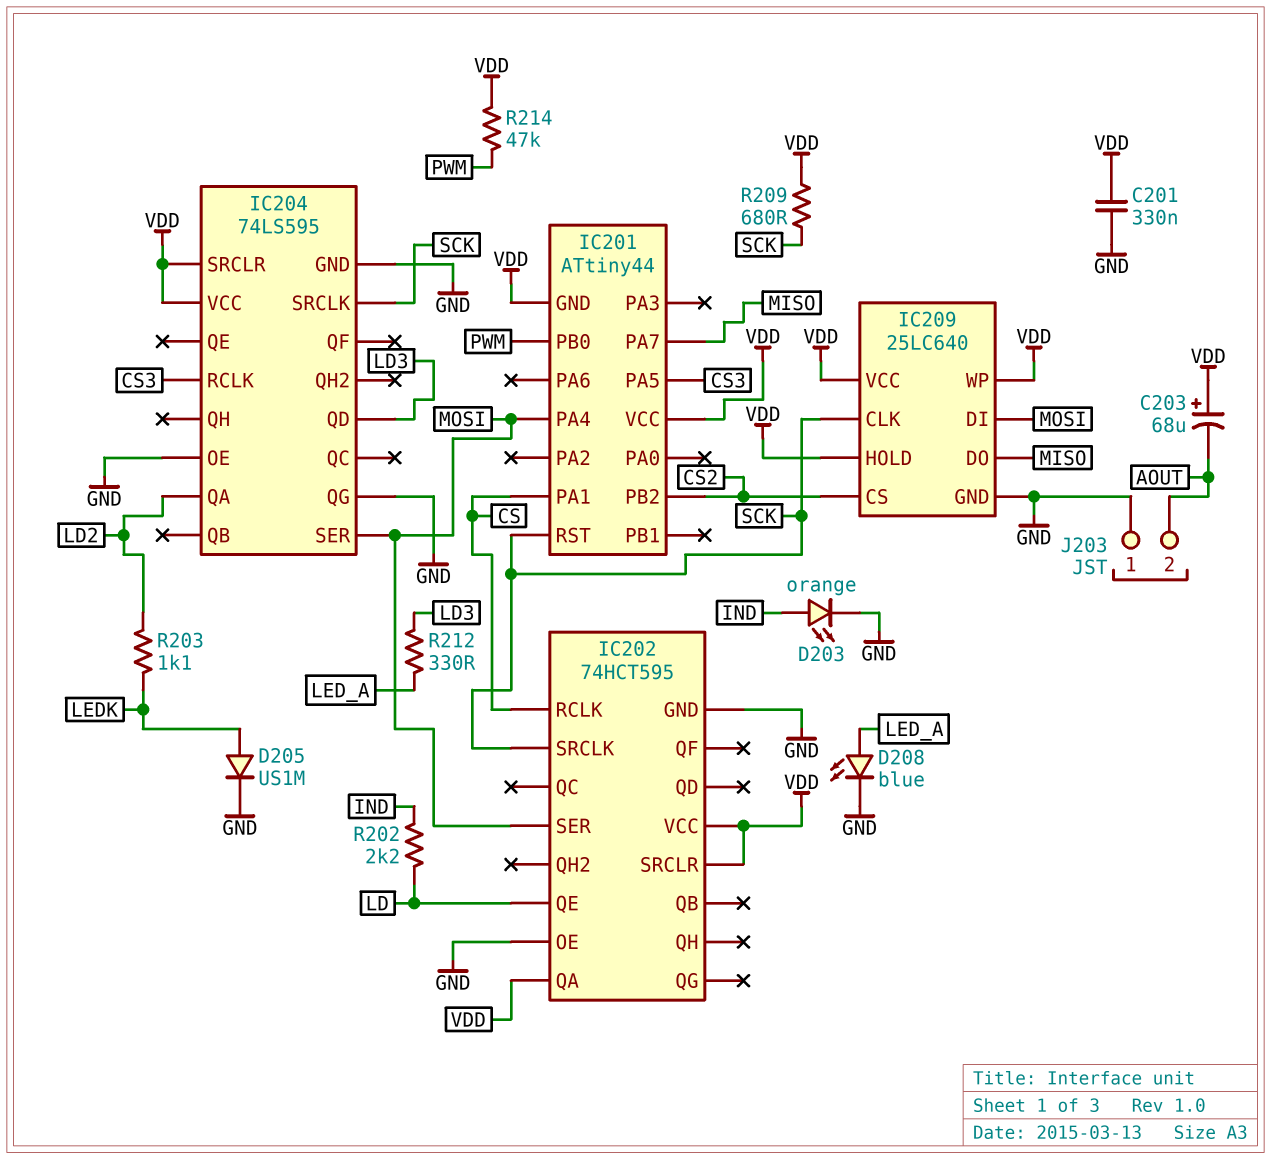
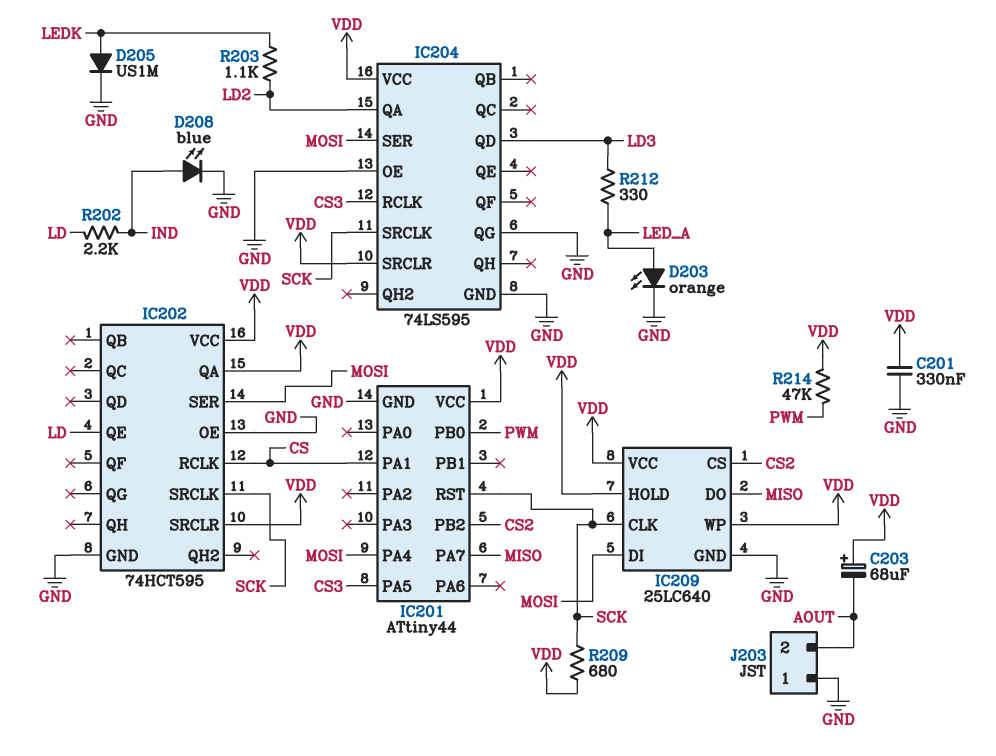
D203: LED orange (A IND, K GND) -> LED orange (A LED_A, K GND)
D208: LED blue (A LED_A, K GND) -> LED blue (A IND, K GND)
IC201 pin GND: VDD -> GND

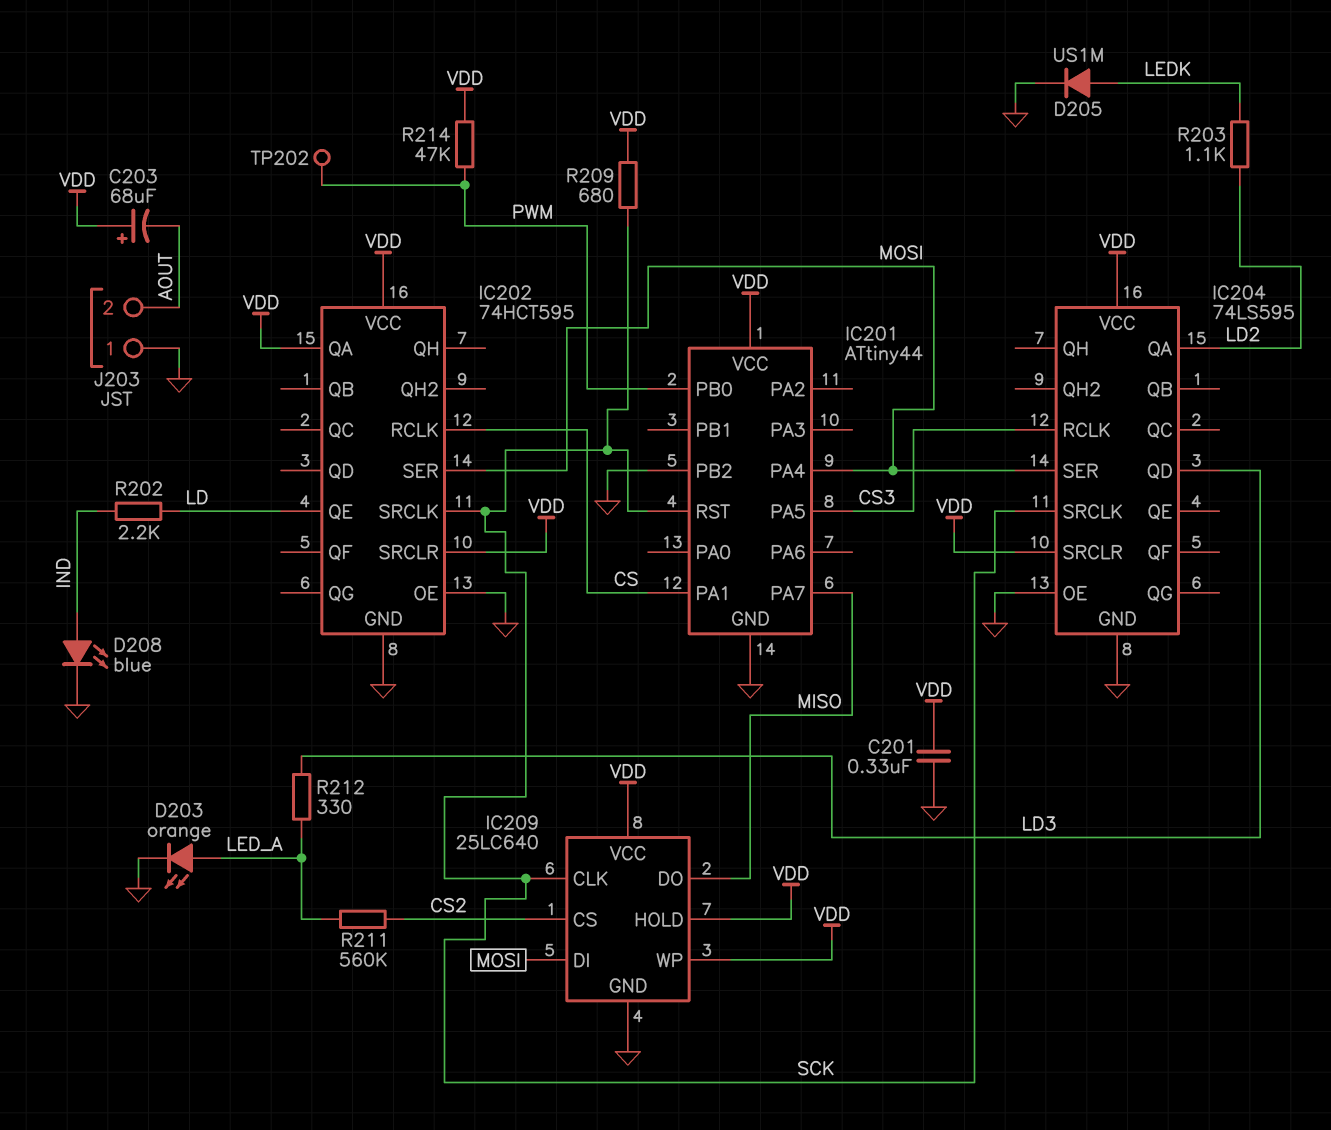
IC201 pin PB2: CS2 -> GND
IC204 pin QG: GND -> none
R211: none -> 560k (CS2, LED_A)
TP202: none -> test point (PWM)

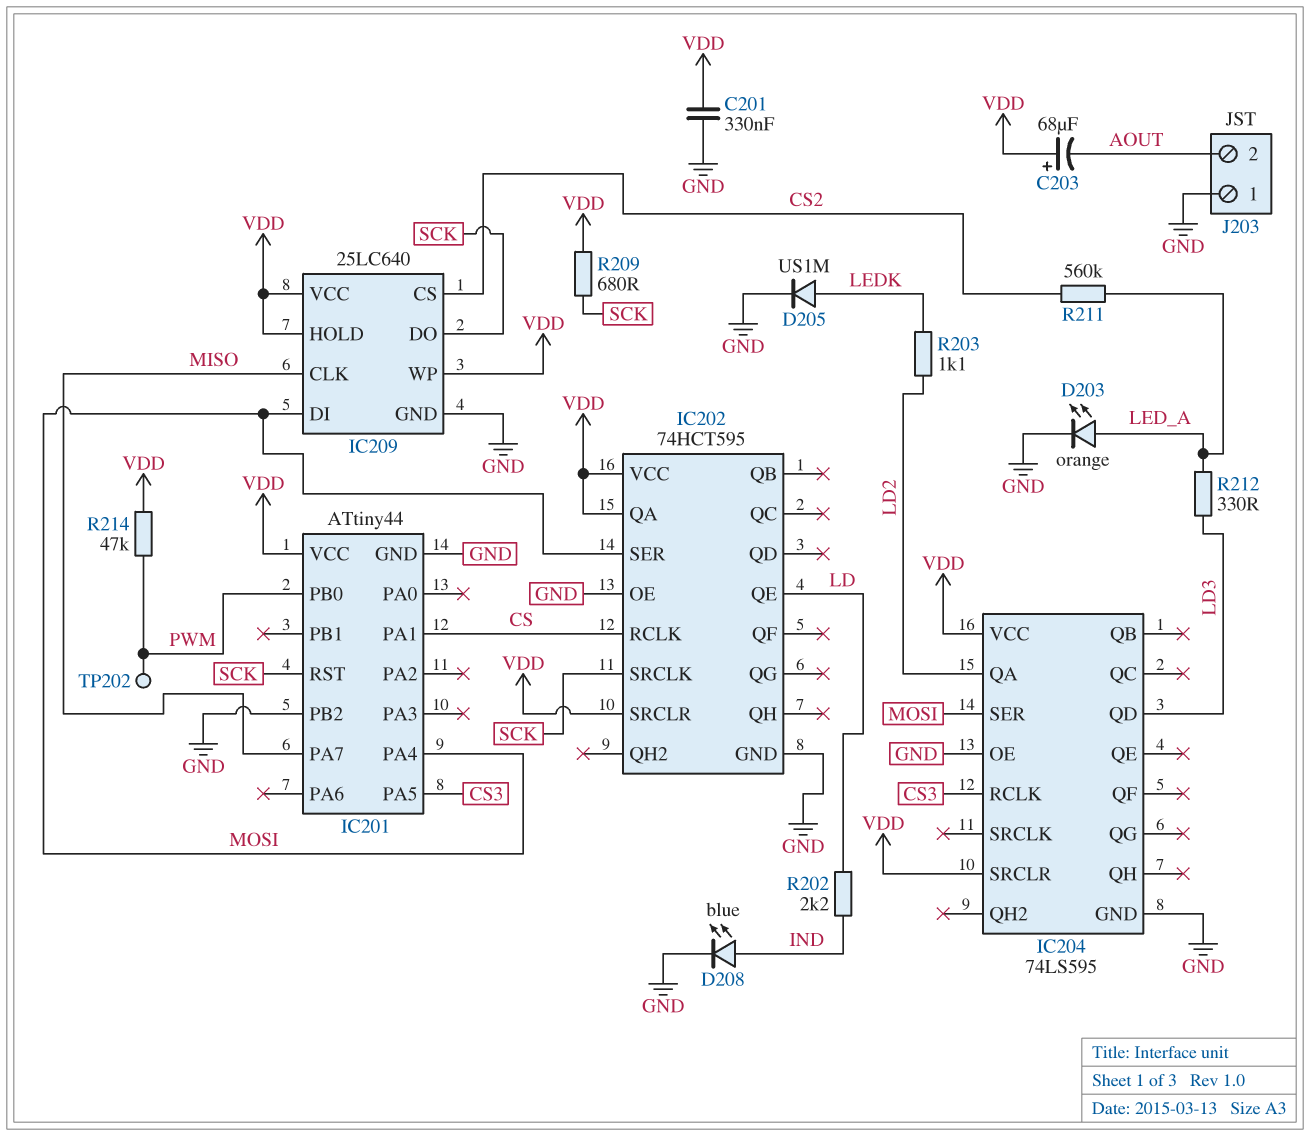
IC204 pin SRCLK: SCK -> none
IC209 pin CLK: SCK -> MISO
IC209 pin DO: MISO -> SCK

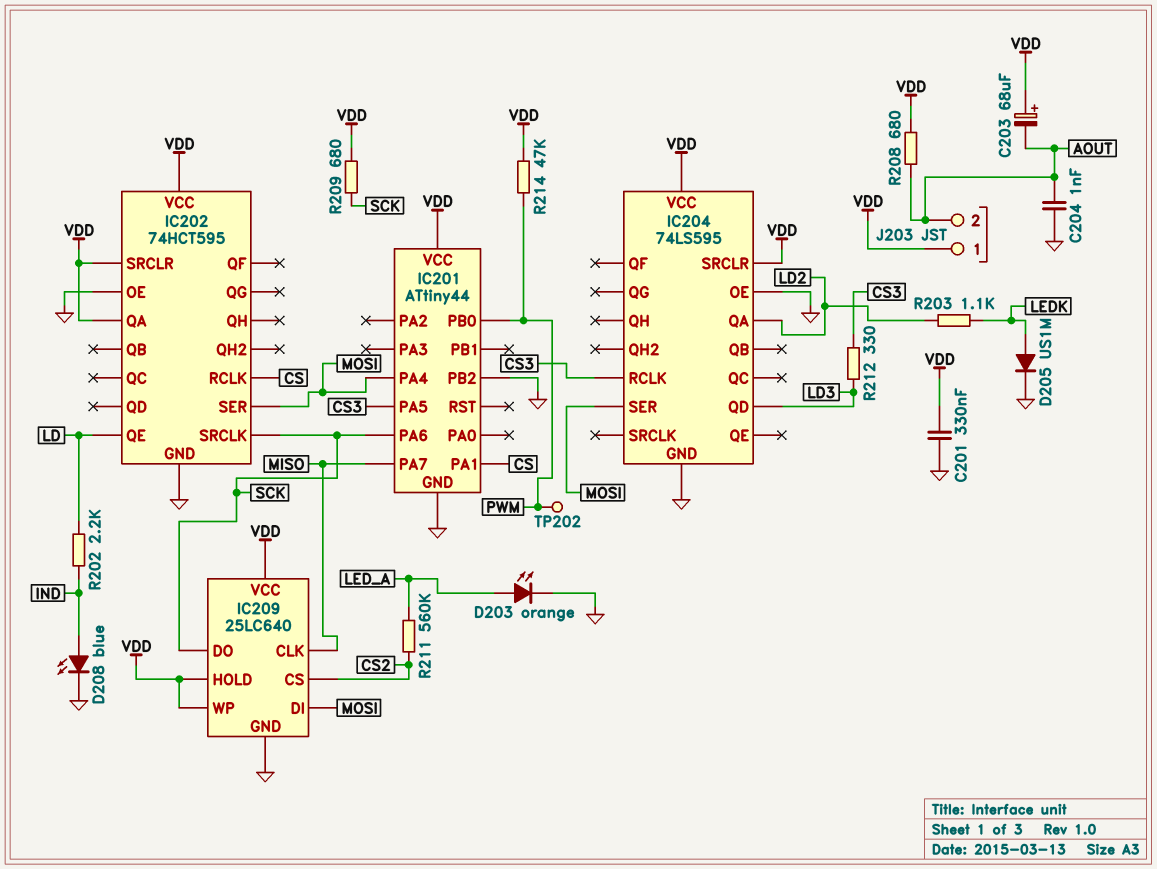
C204: none -> 1nF (AOUT, GND)
IC201 pin PA6: none -> SCK
IC201 pin RST: SCK -> none
J203 pin 1: GND -> VDD
R208: none -> 680 (AOUT, VDD)
R212: 330 (LD3, LED_A) -> 330 (CS3, LD3)

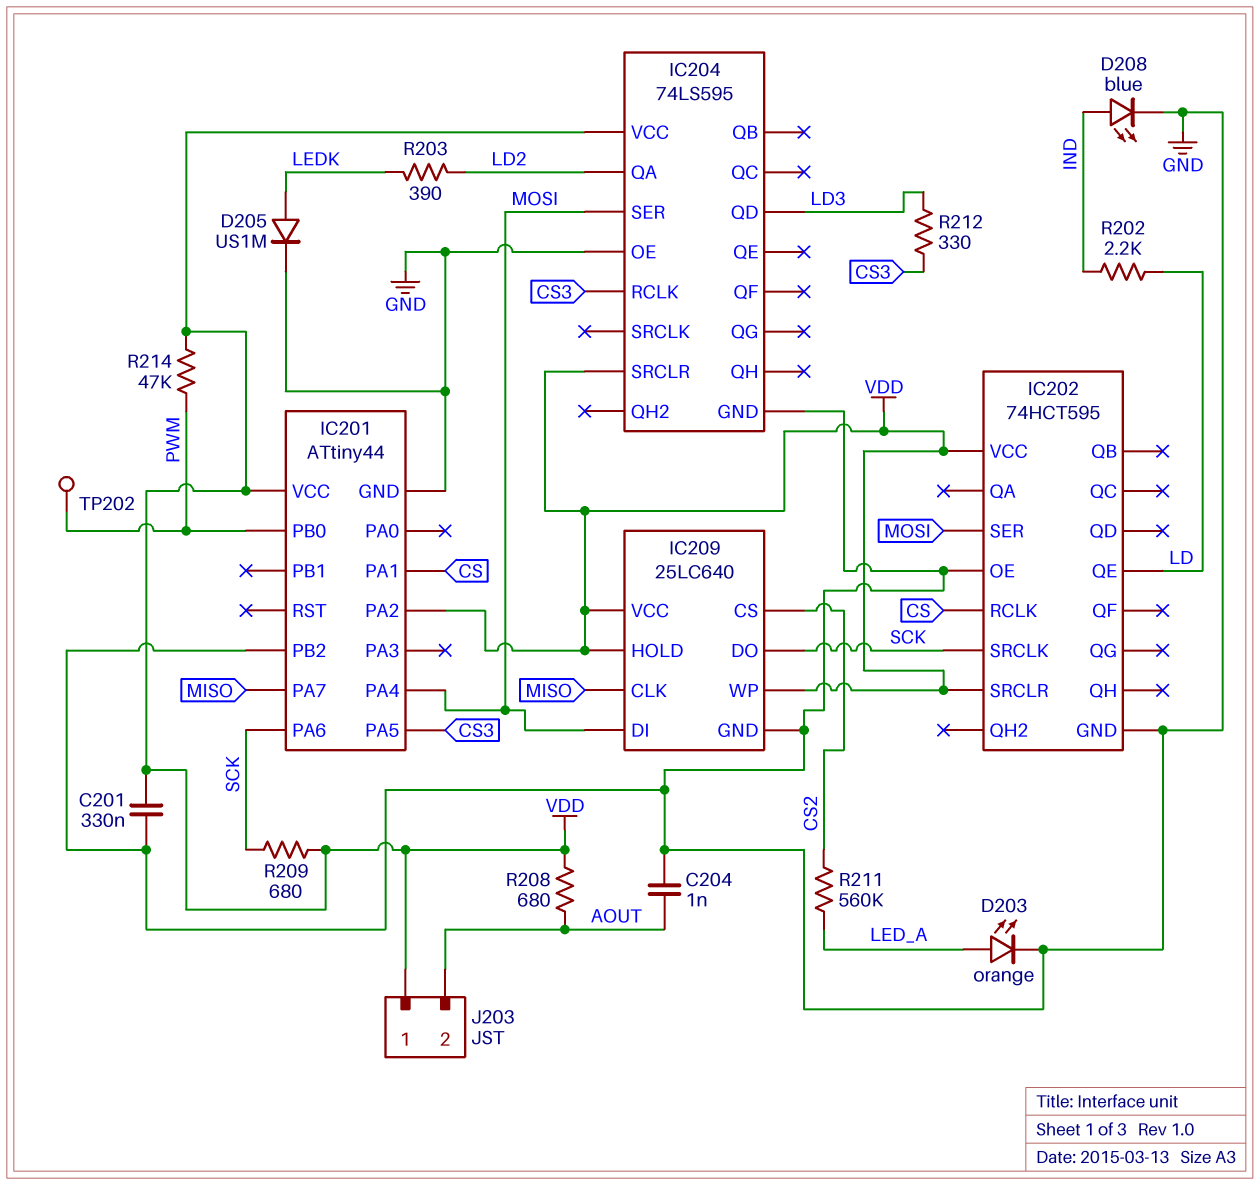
C203: 68uF (plus VDD, minus AOUT) -> none
IC201 pin PA2: none -> VDD
IC202 pin QA: VDD -> none
R203: 1.1k (LD2, LEDK) -> 390 (LD2, LEDK)

